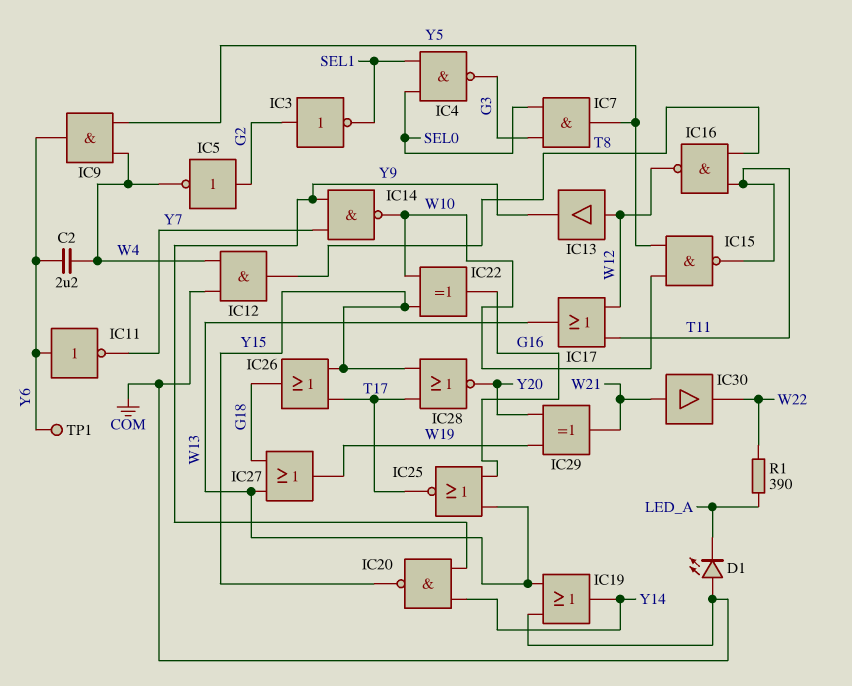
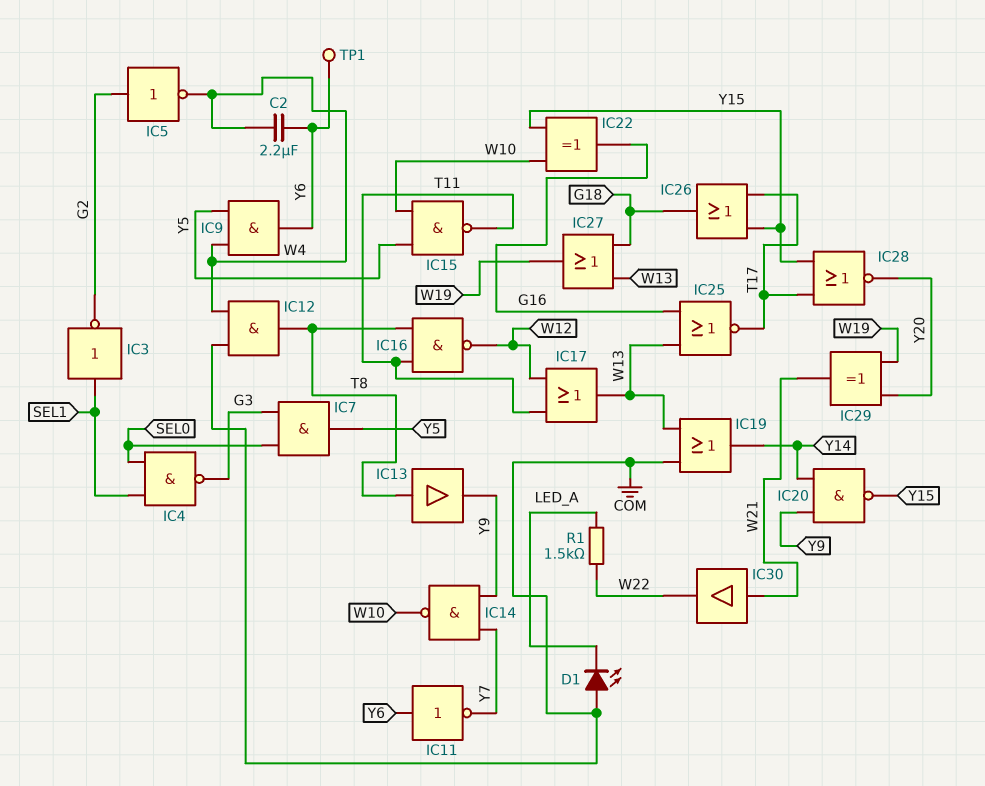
IC3: NOT (in G2, out SEL1) -> NOT (in SEL1, out G2)
IC13: buffer (in W12, out Y9) -> buffer (in T8, out Y9)
R1: 390 (LED_A, W22) -> 1.5k (LED_A, W22)

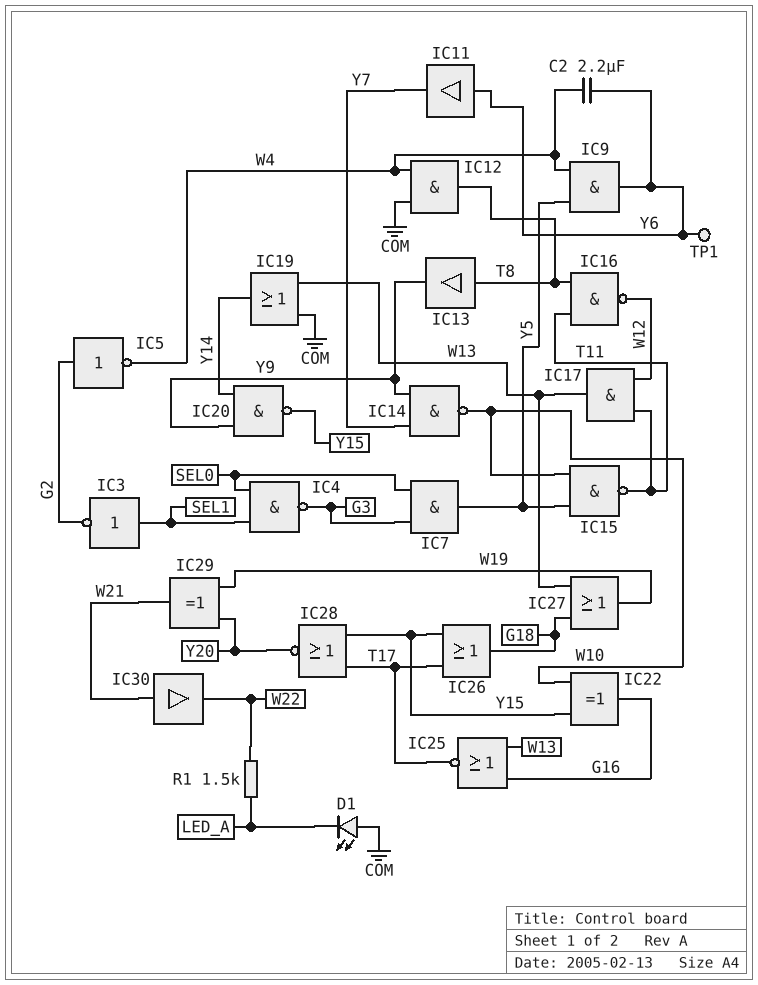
IC11: NOT (in Y6, out Y7) -> buffer (in Y6, out Y7)
IC17: OR (in T11, in W12, out W13) -> AND (in T11, in W12, out W13)

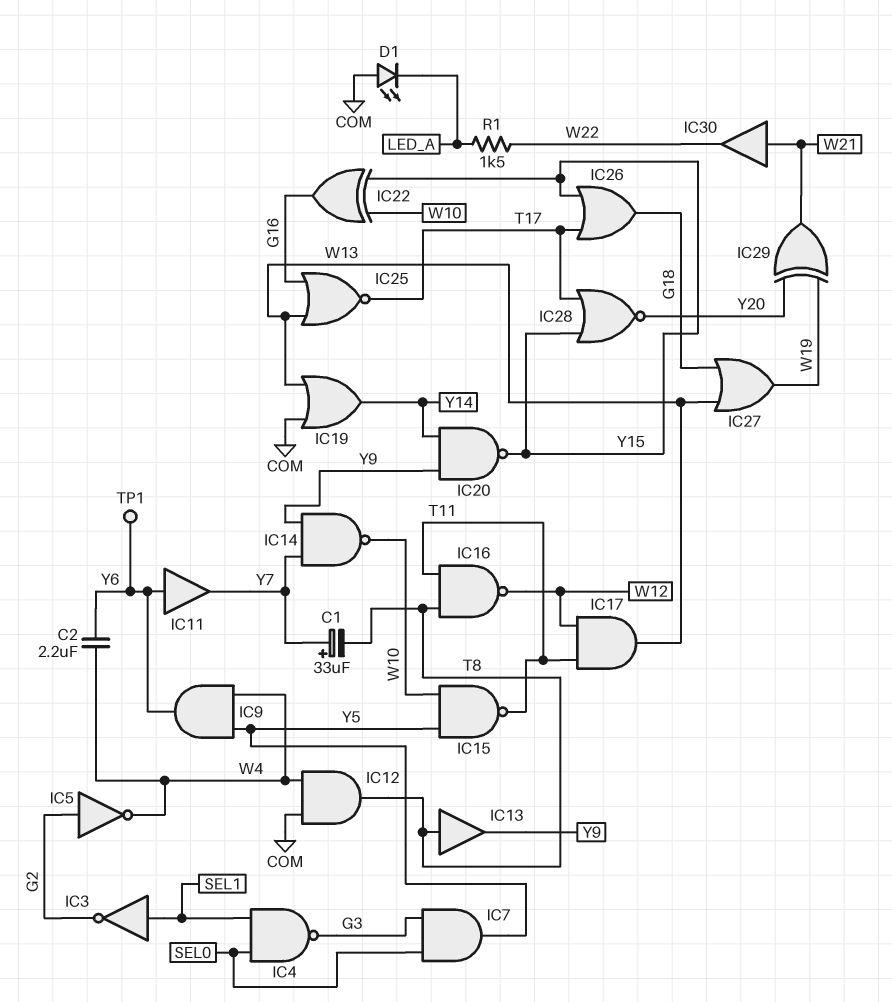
C1: none -> 33uF (plus Y7, minus T8)

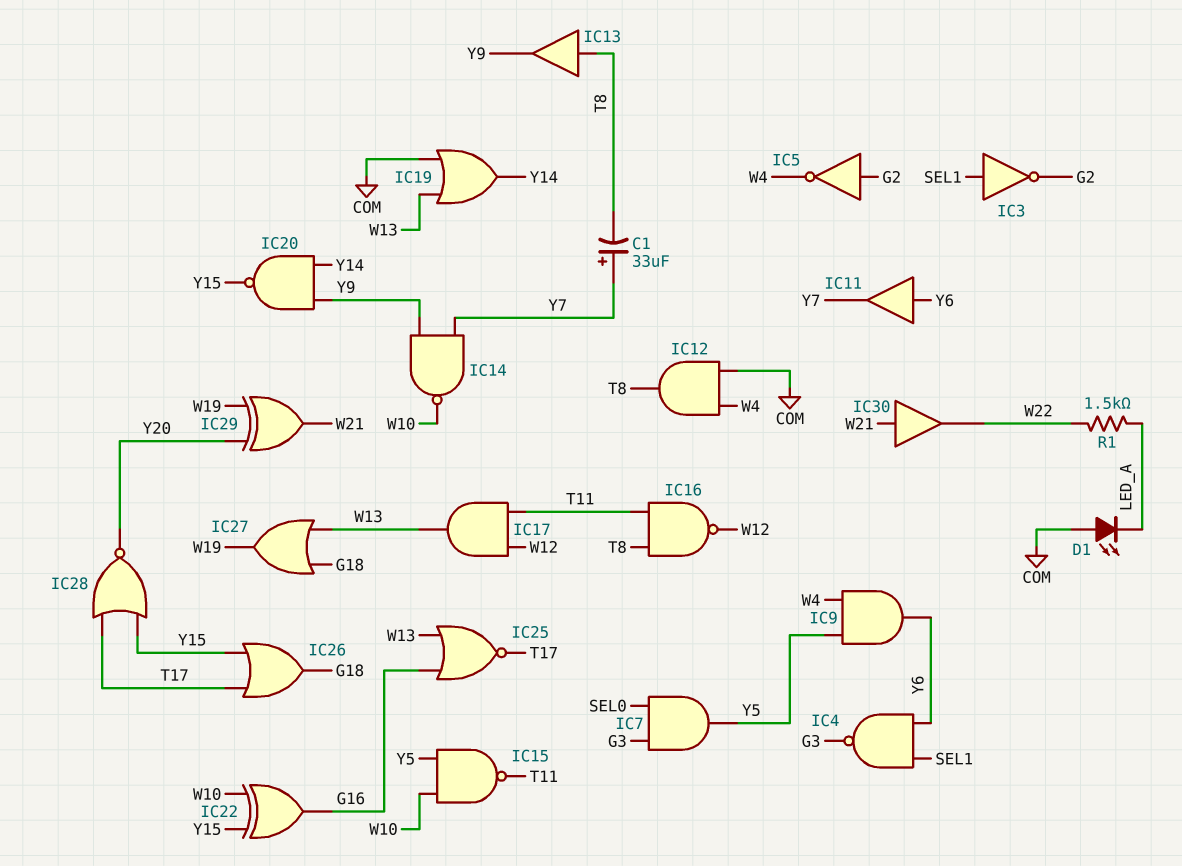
C2: 2.2uF (W4, Y6) -> none
IC4: NAND (in SEL0, in SEL1, out G3) -> NAND (in SEL1, in Y6, out G3)
TP1: test point (Y6) -> none

